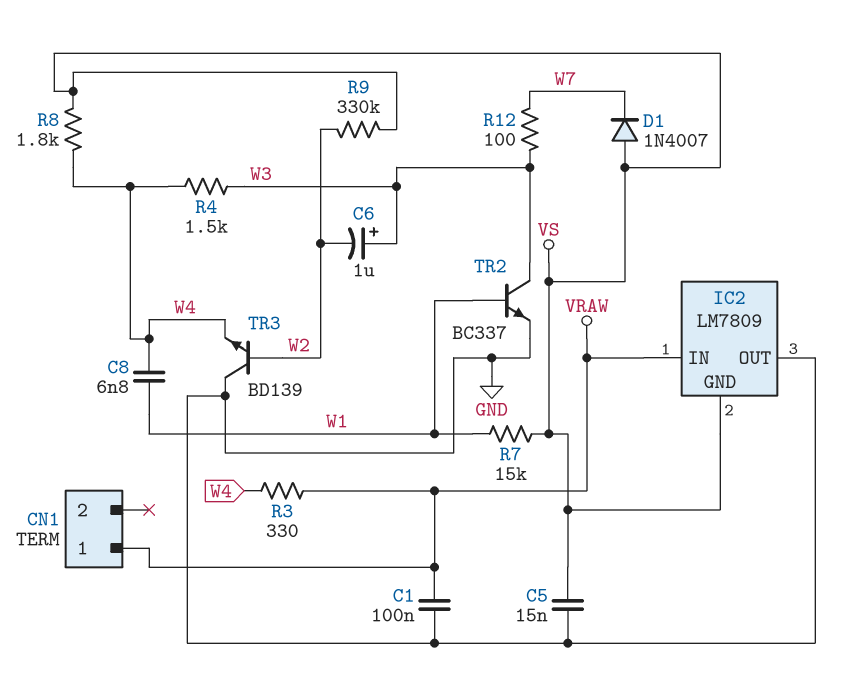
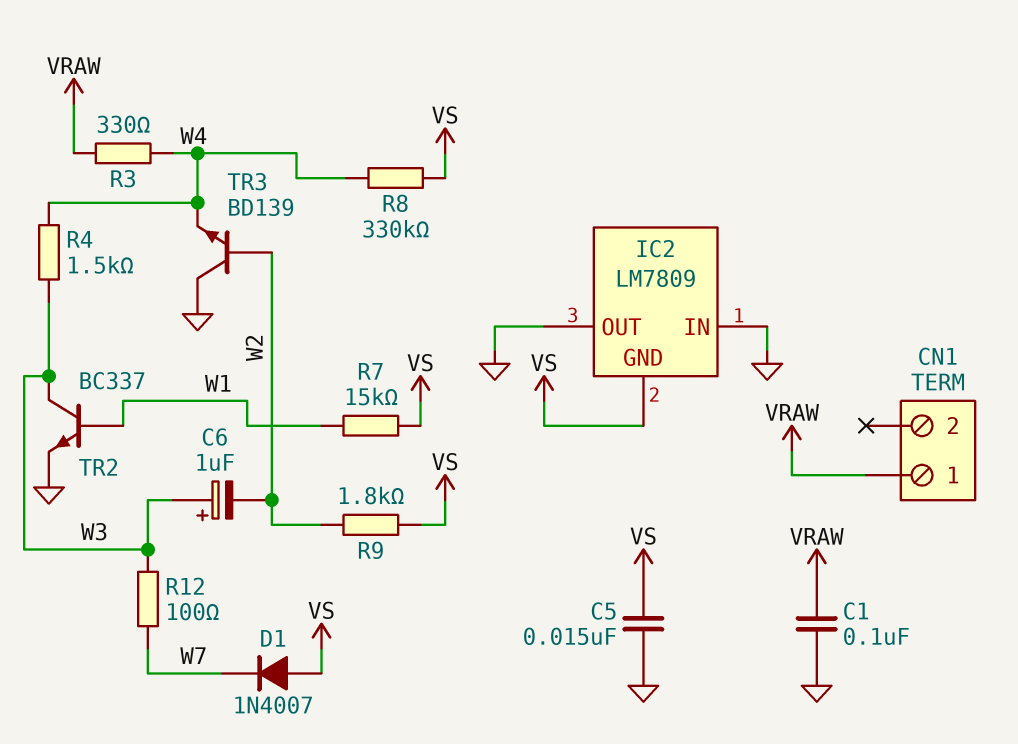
C8: 6.8nF (W1, W4) -> none
IC2 pin IN: VRAW -> GND
R8: 1.8k (VS, W4) -> 330k (VS, W4)
R9: 330k (VS, W2) -> 1.8k (VS, W2)

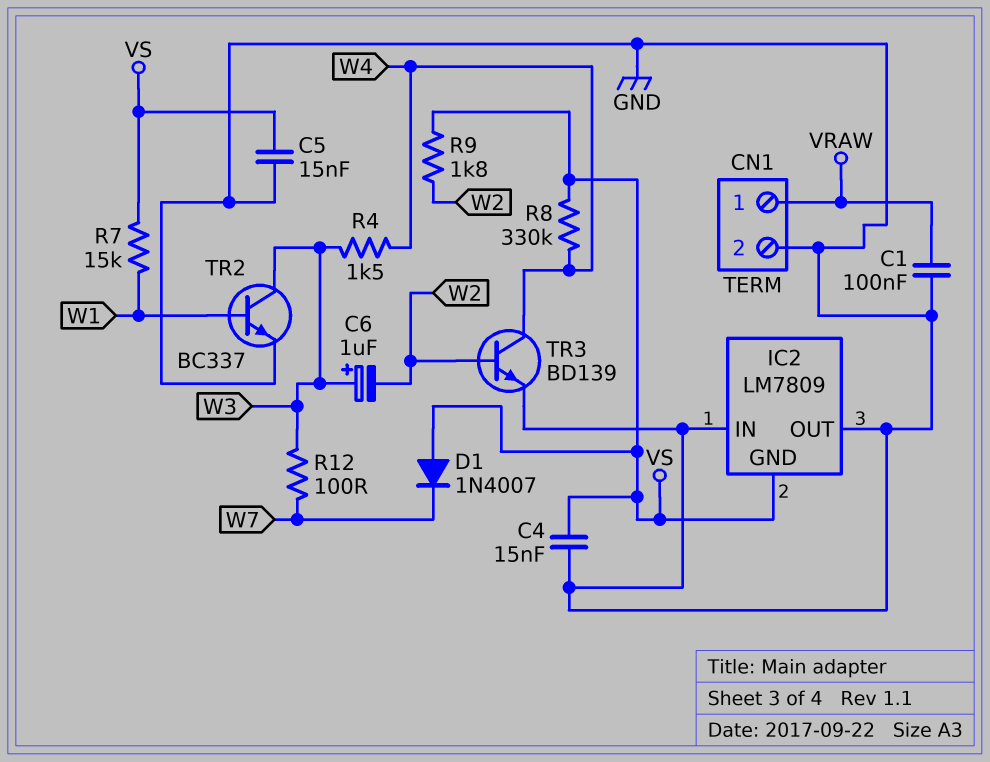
C4: none -> 15nF (GND, VS)
CN1 pin 2: none -> GND
R3: 330 (VRAW, W4) -> none
TR3: NPN BD139 (B W2, C GND, E W4) -> NPN BD139 (B W2, C W4, E GND)

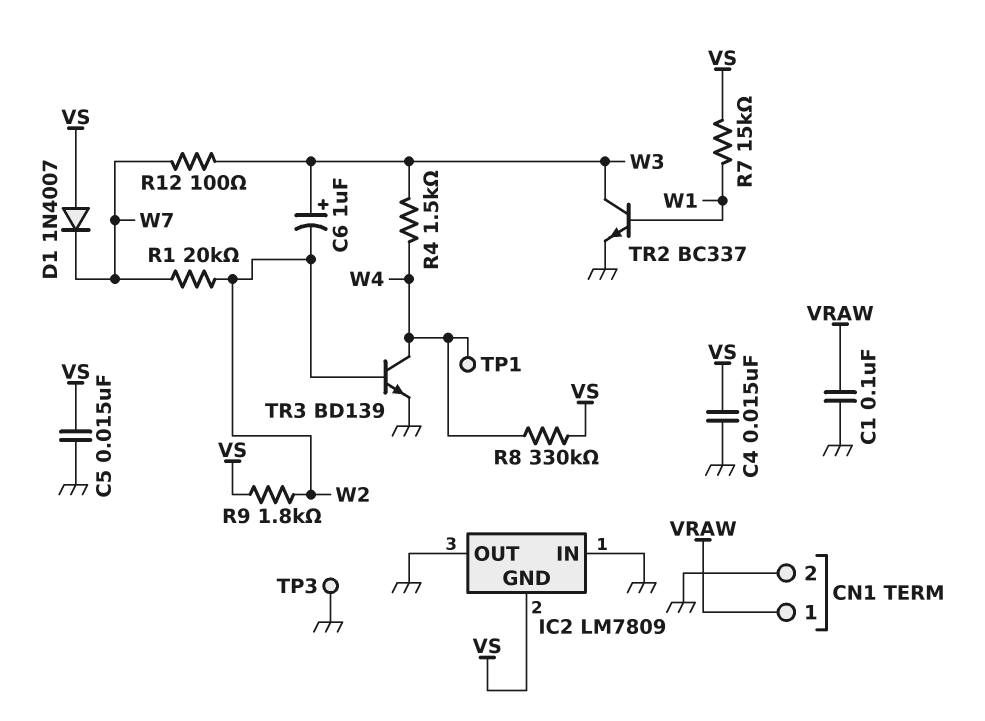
R1: none -> 20k (W2, W7)
TP1: none -> test point (W4)
TP3: none -> test point (GND)

